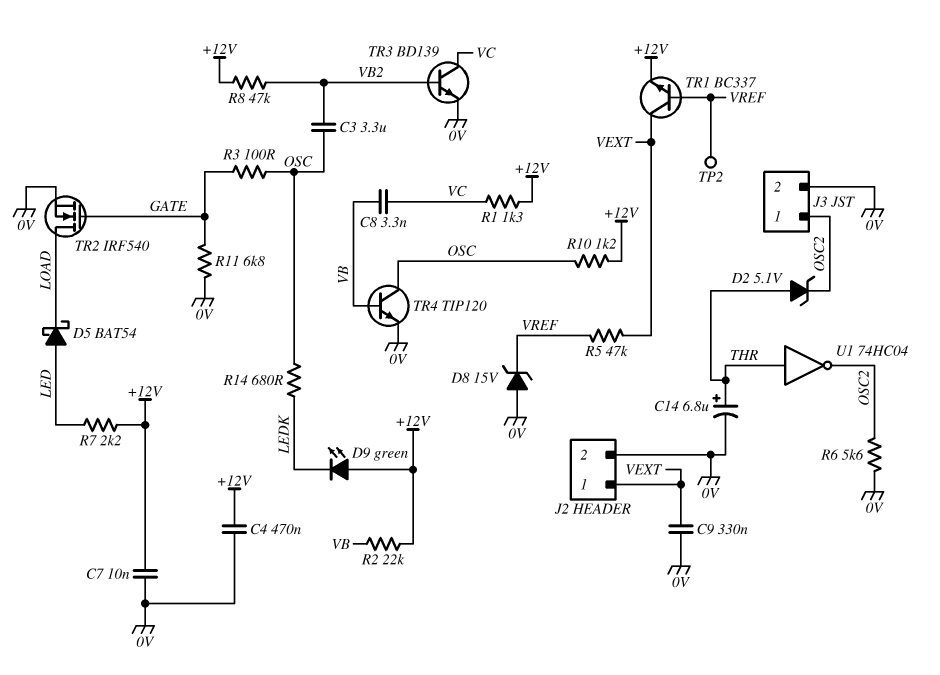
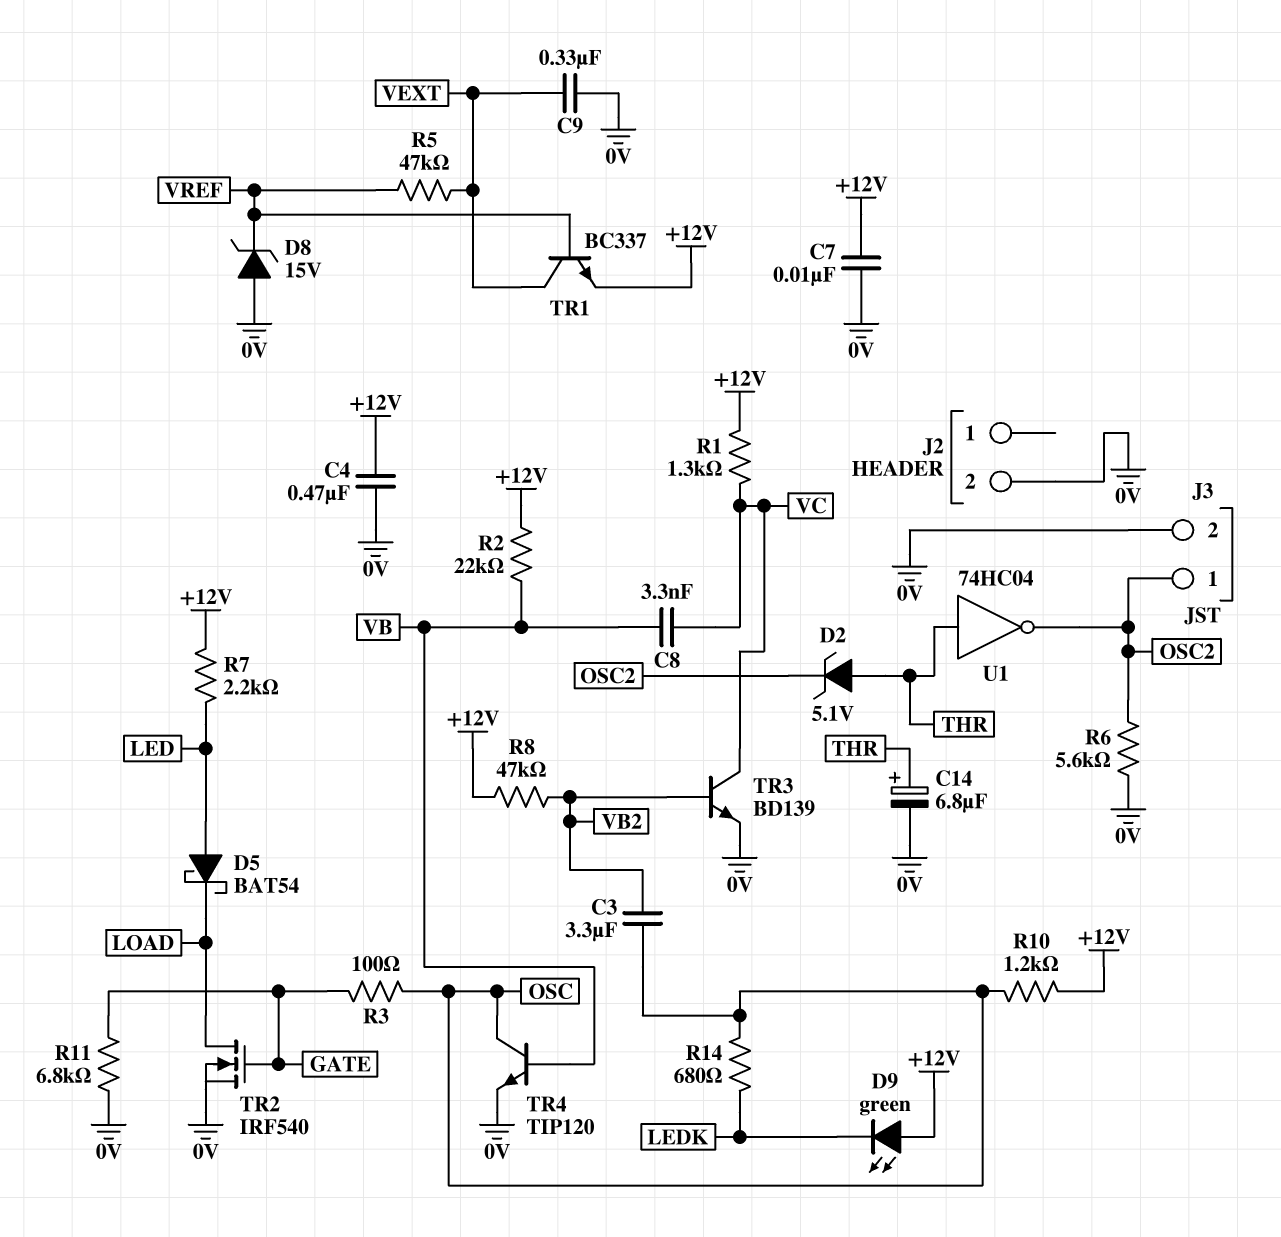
J2 pin 1: VEXT -> none
TP2: test point (VREF) -> none

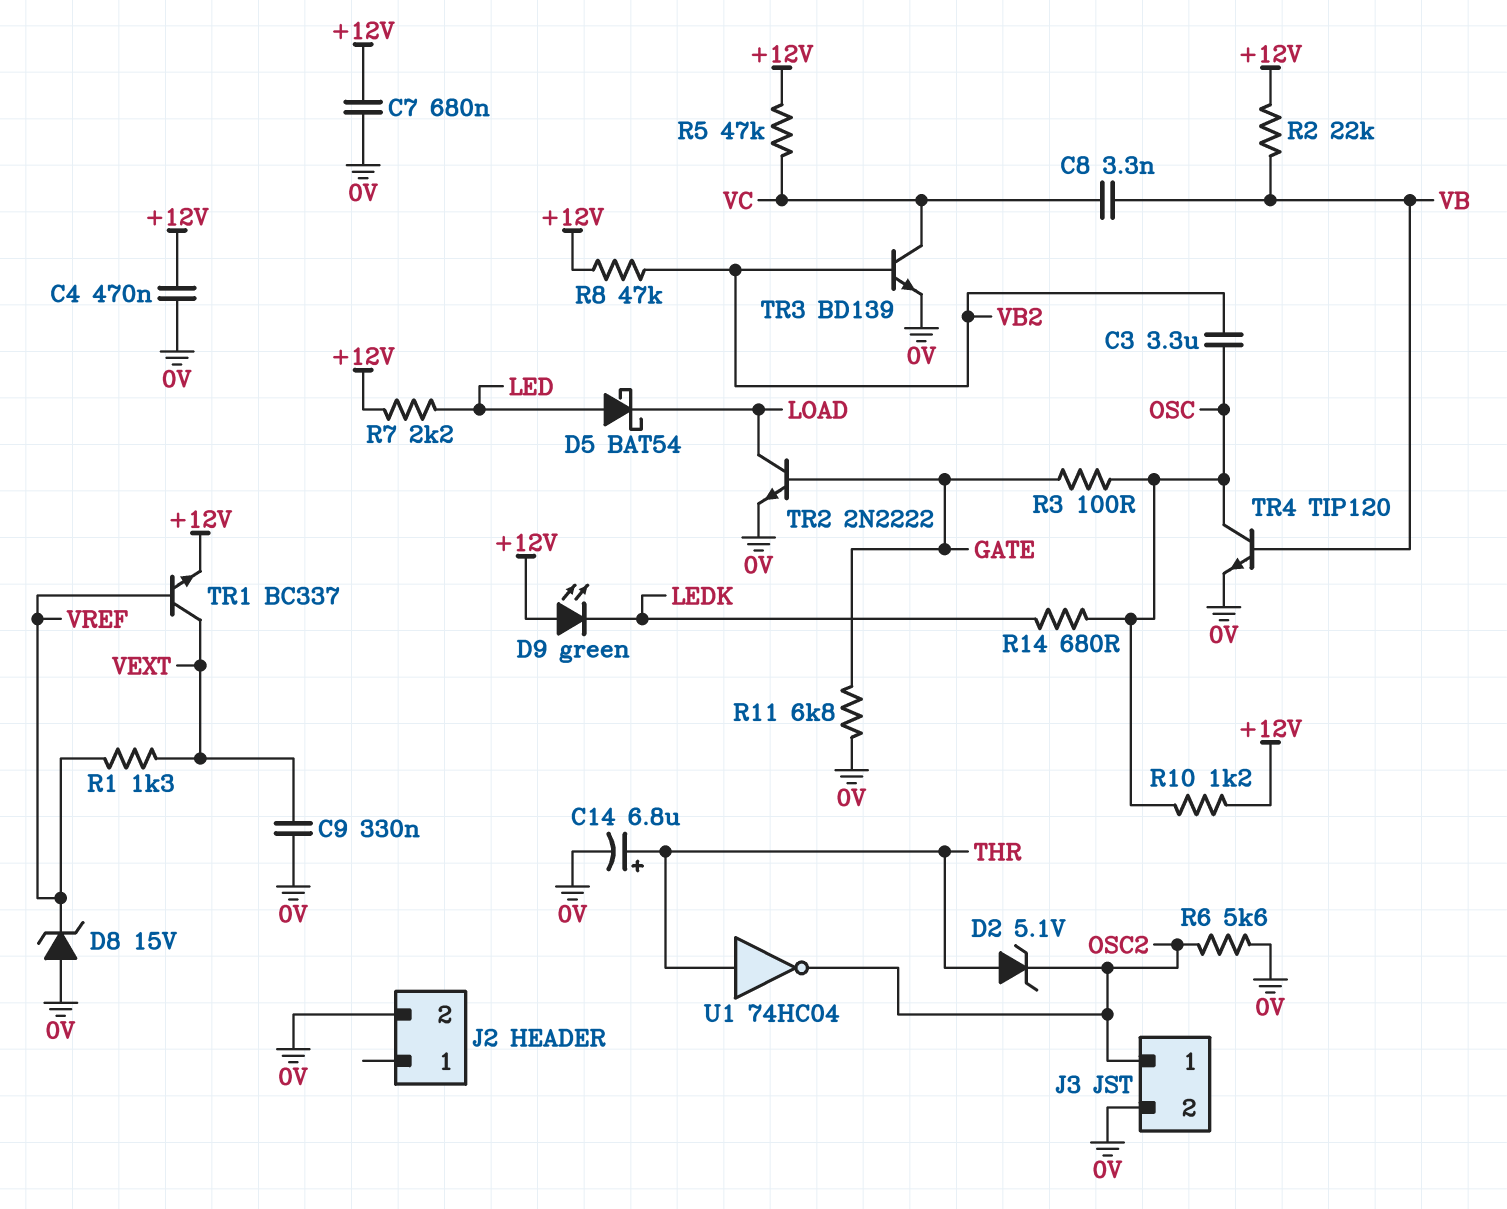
C7: 10nF (+12V, 0V) -> 680nF (+12V, 0V)
R1: 1.3k (+12V, VC) -> 1.3k (VEXT, VREF)
R5: 47k (VEXT, VREF) -> 47k (+12V, VC)
TR2: NMOS IRF540 (G GATE, D LOAD, S 0V) -> NPN 2N2222 (B GATE, C LOAD, E 0V)

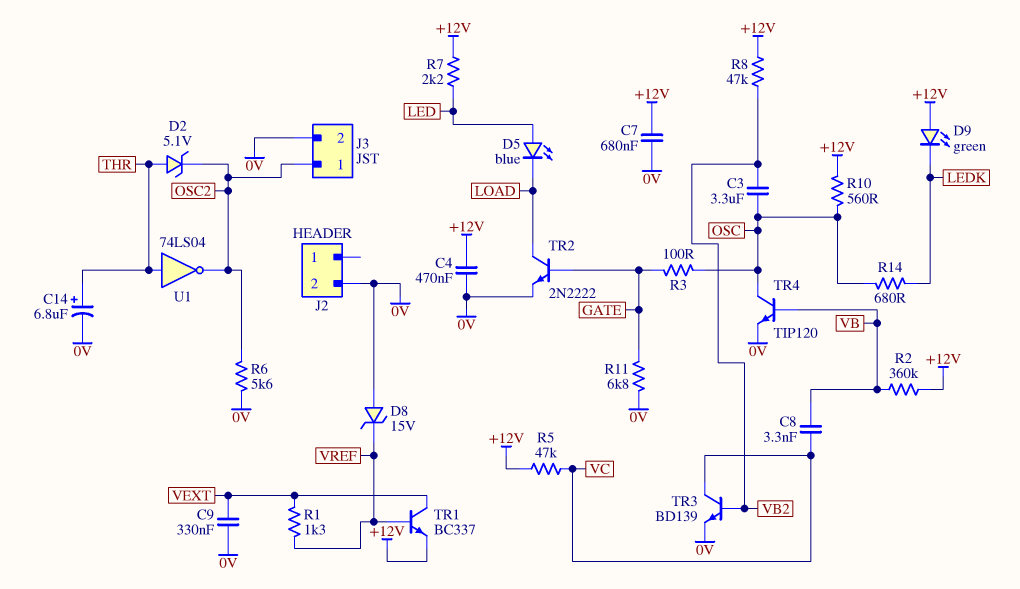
D5: schottky BAT54 (A LED, K LOAD) -> LED blue (A LED, K LOAD)
R2: 22k (+12V, VB) -> 360k (+12V, VB)
R10: 1.2k (+12V, OSC) -> 560 (+12V, OSC)
U1: NOT 74HC04 (in THR, out OSC2) -> NOT 74LS04 (in THR, out OSC2)

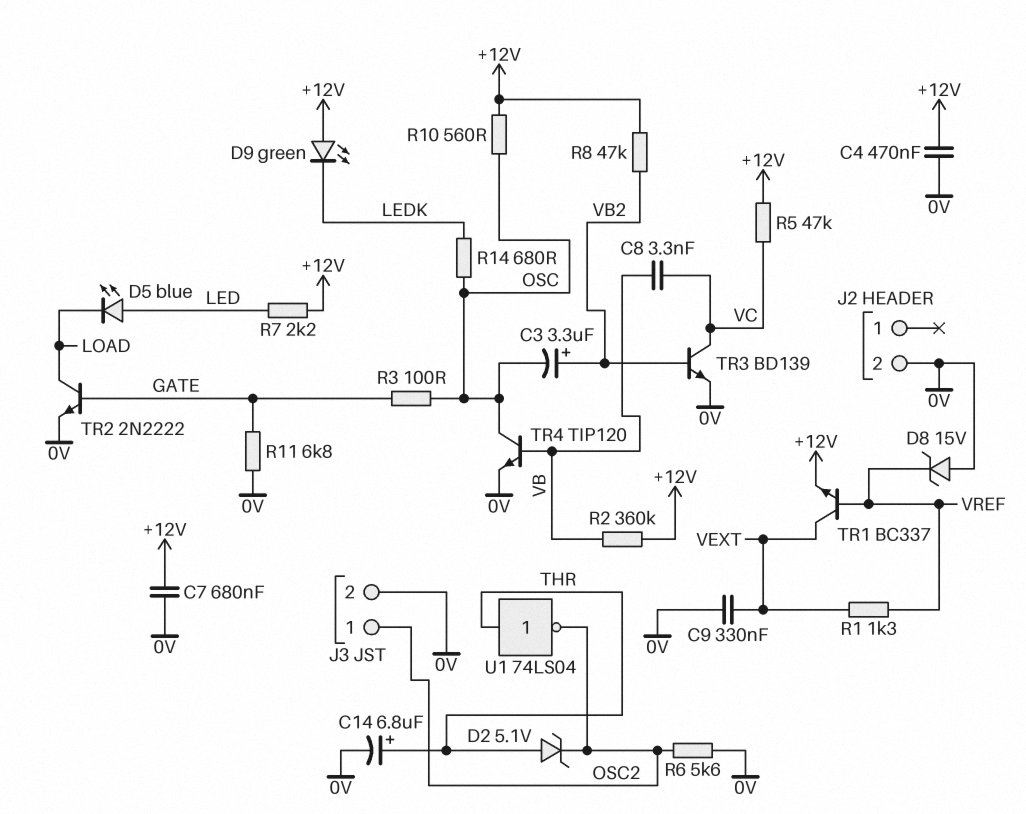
C3: 3.3uF (OSC, VB2) -> 3.3uF (plus VB2, minus OSC)

